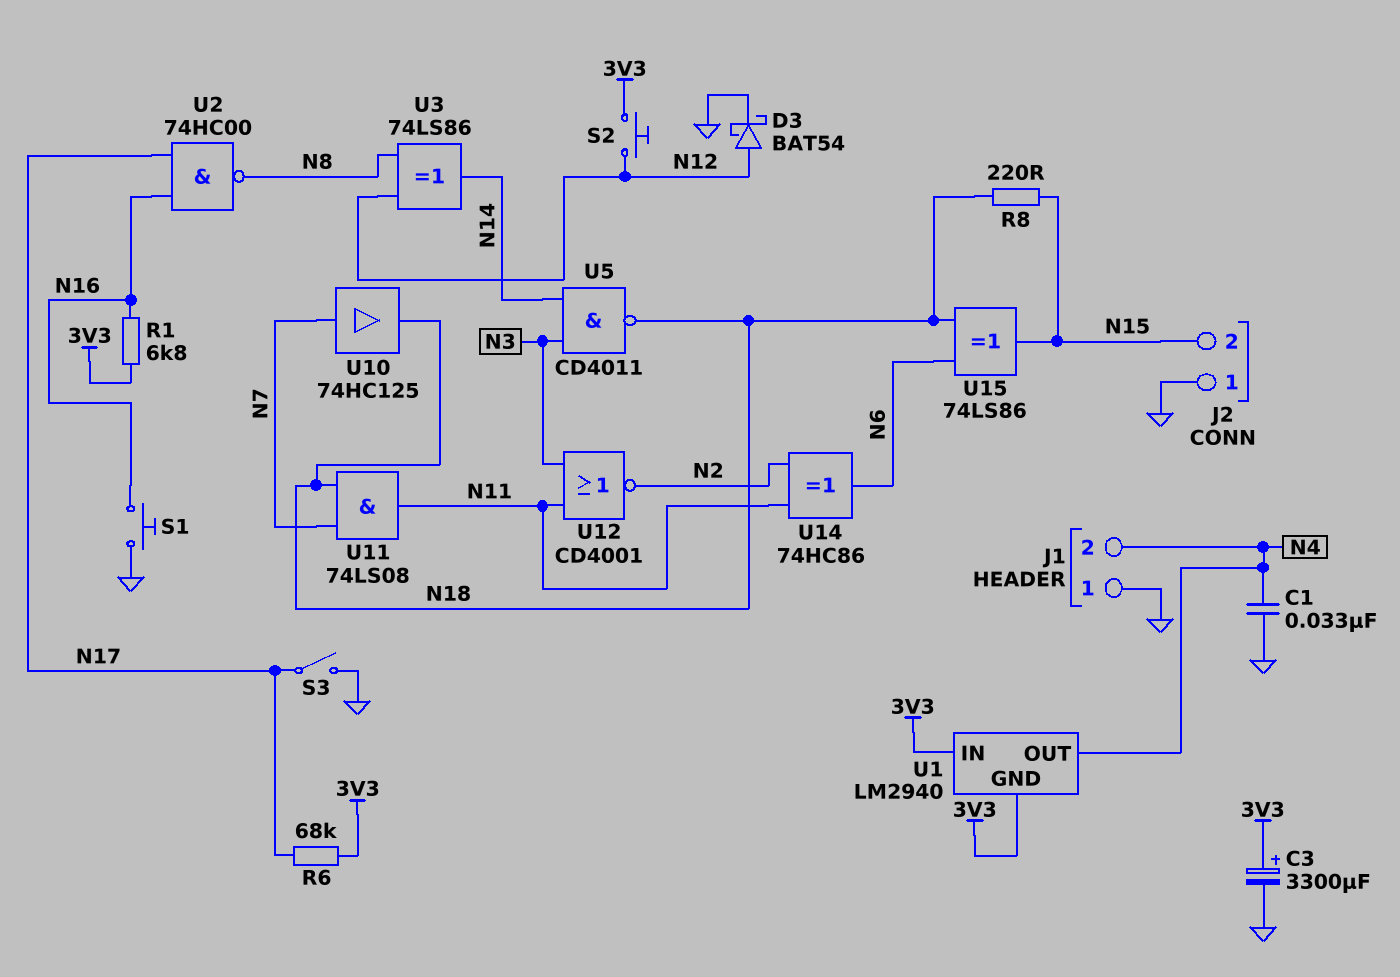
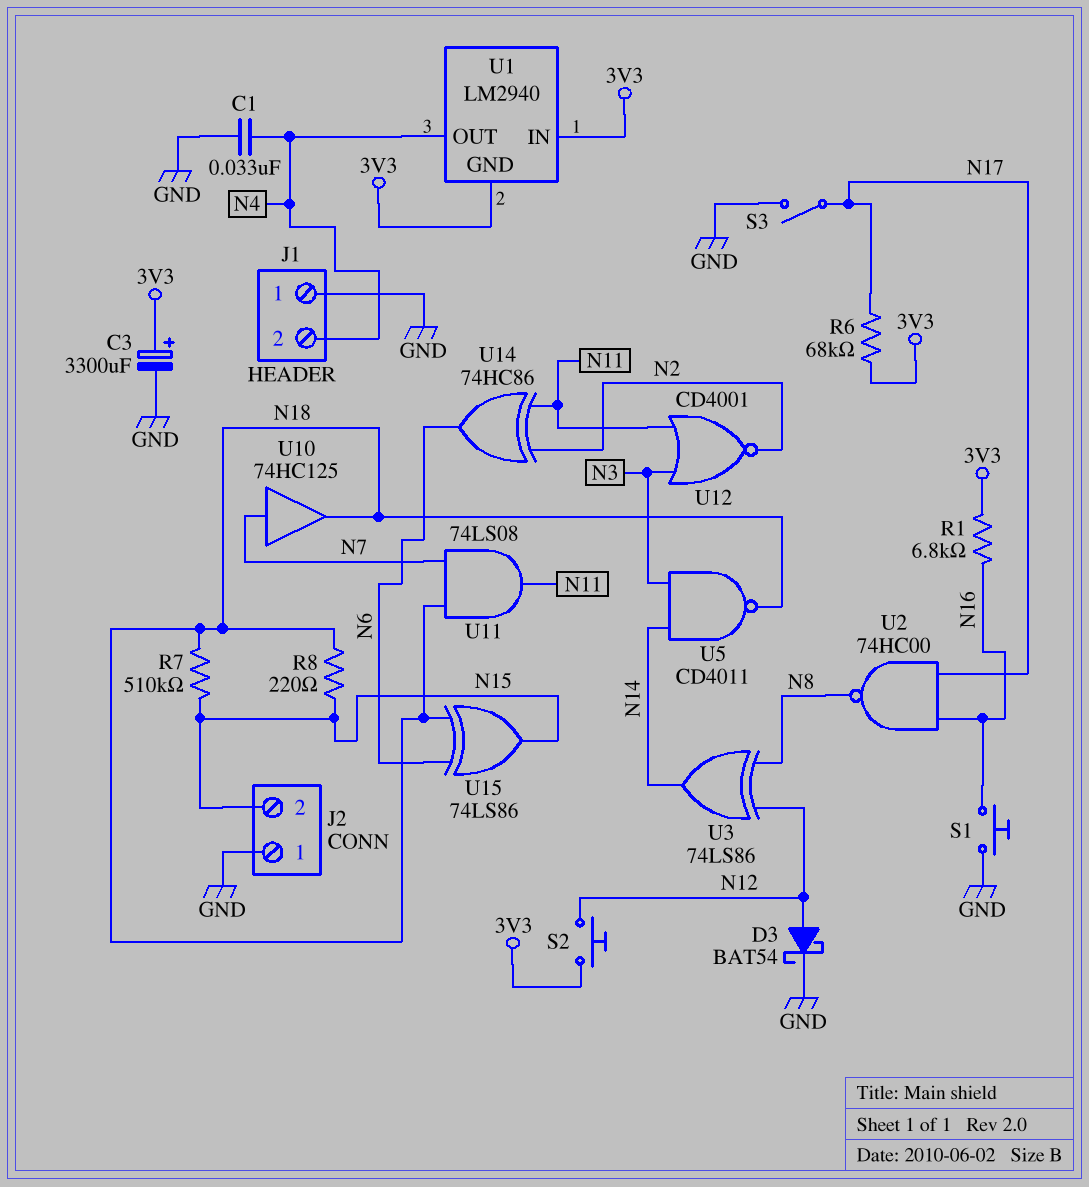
R7: none -> 510k (N15, N18)

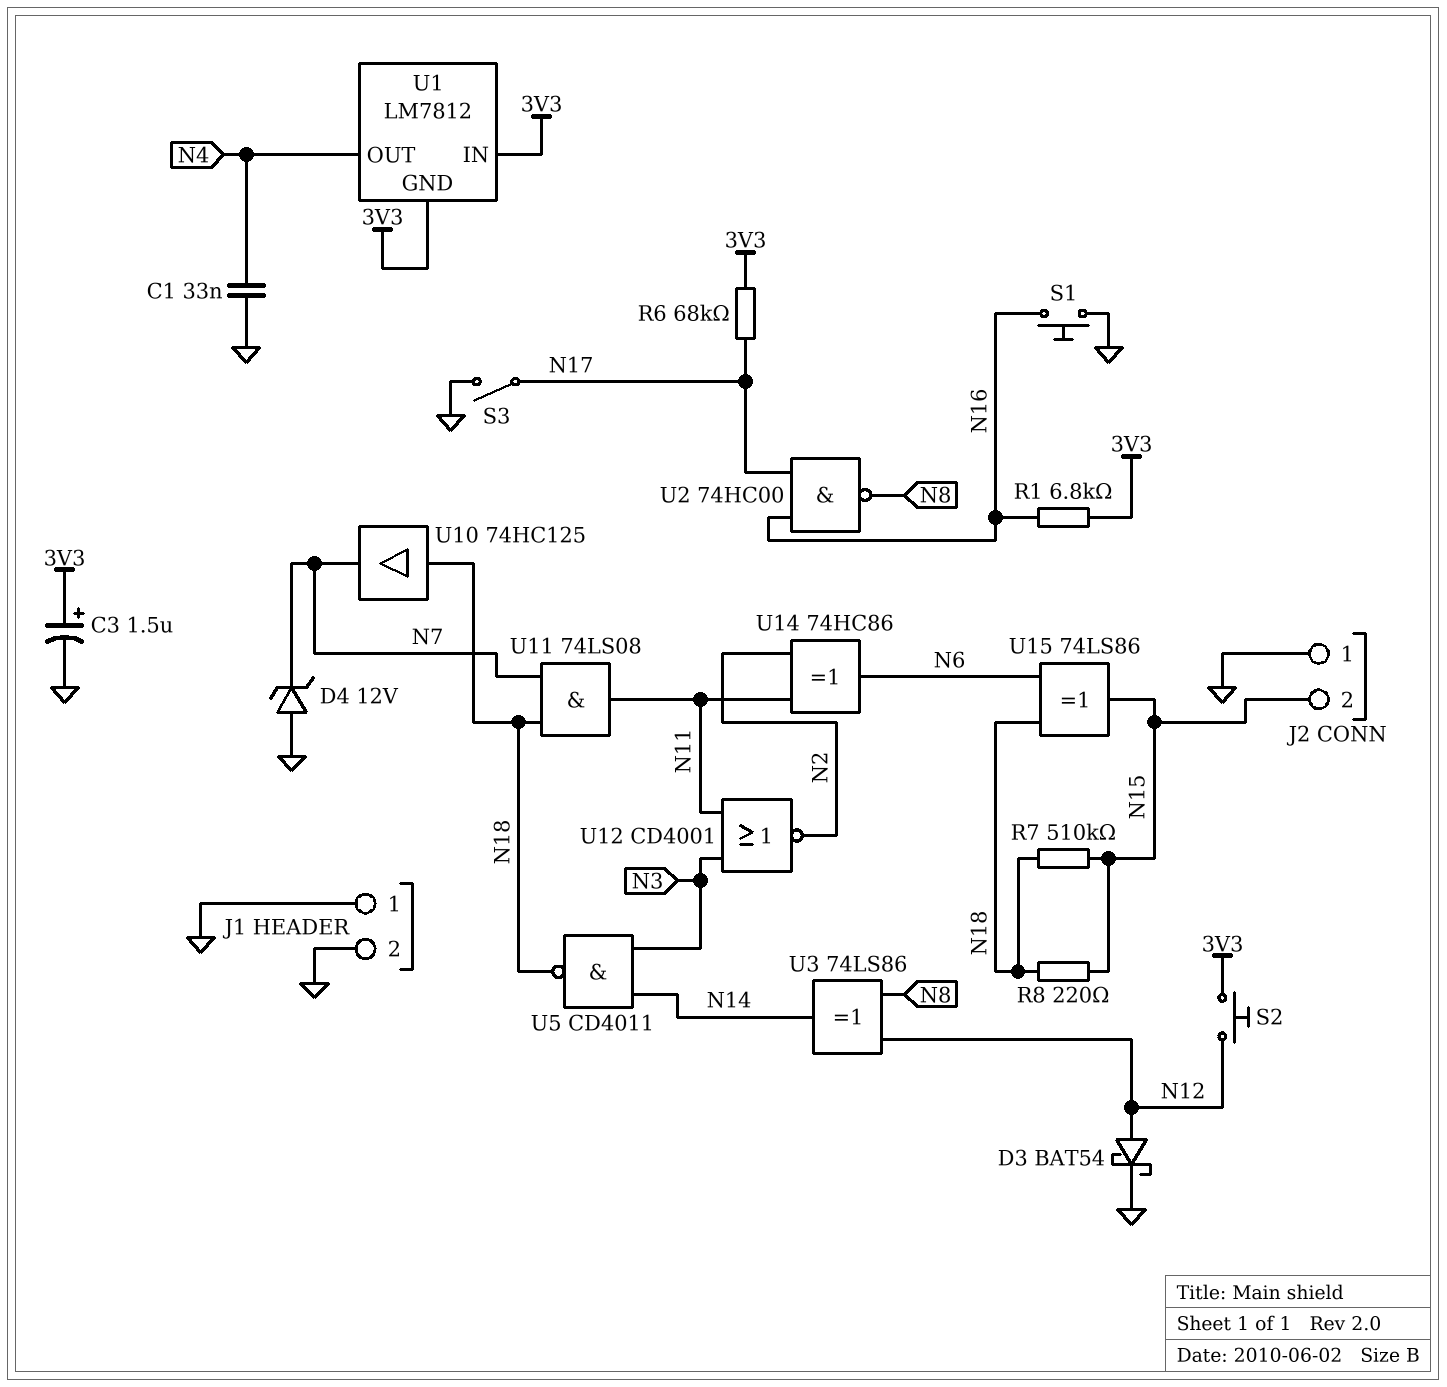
C3: 3300uF (plus 3V3, minus GND) -> 1.5uF (plus 3V3, minus GND)
D4: none -> zener 12V (A GND, K N7)
J1 pin 2: N4 -> GND
U1: LM2940 -> LM7812
U10: buffer 74HC125 (in N7, out N18) -> buffer 74HC125 (in N18, out N7)

